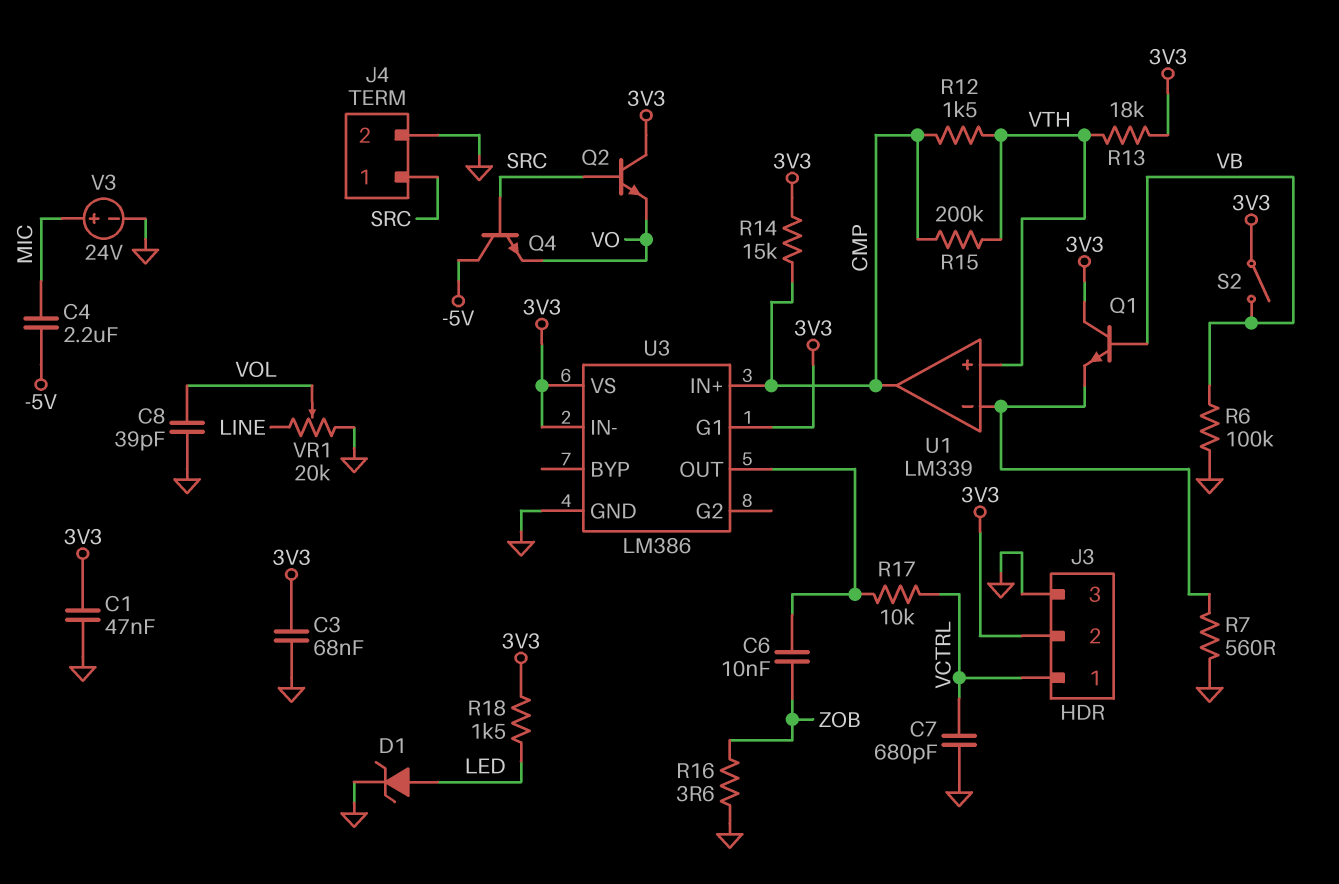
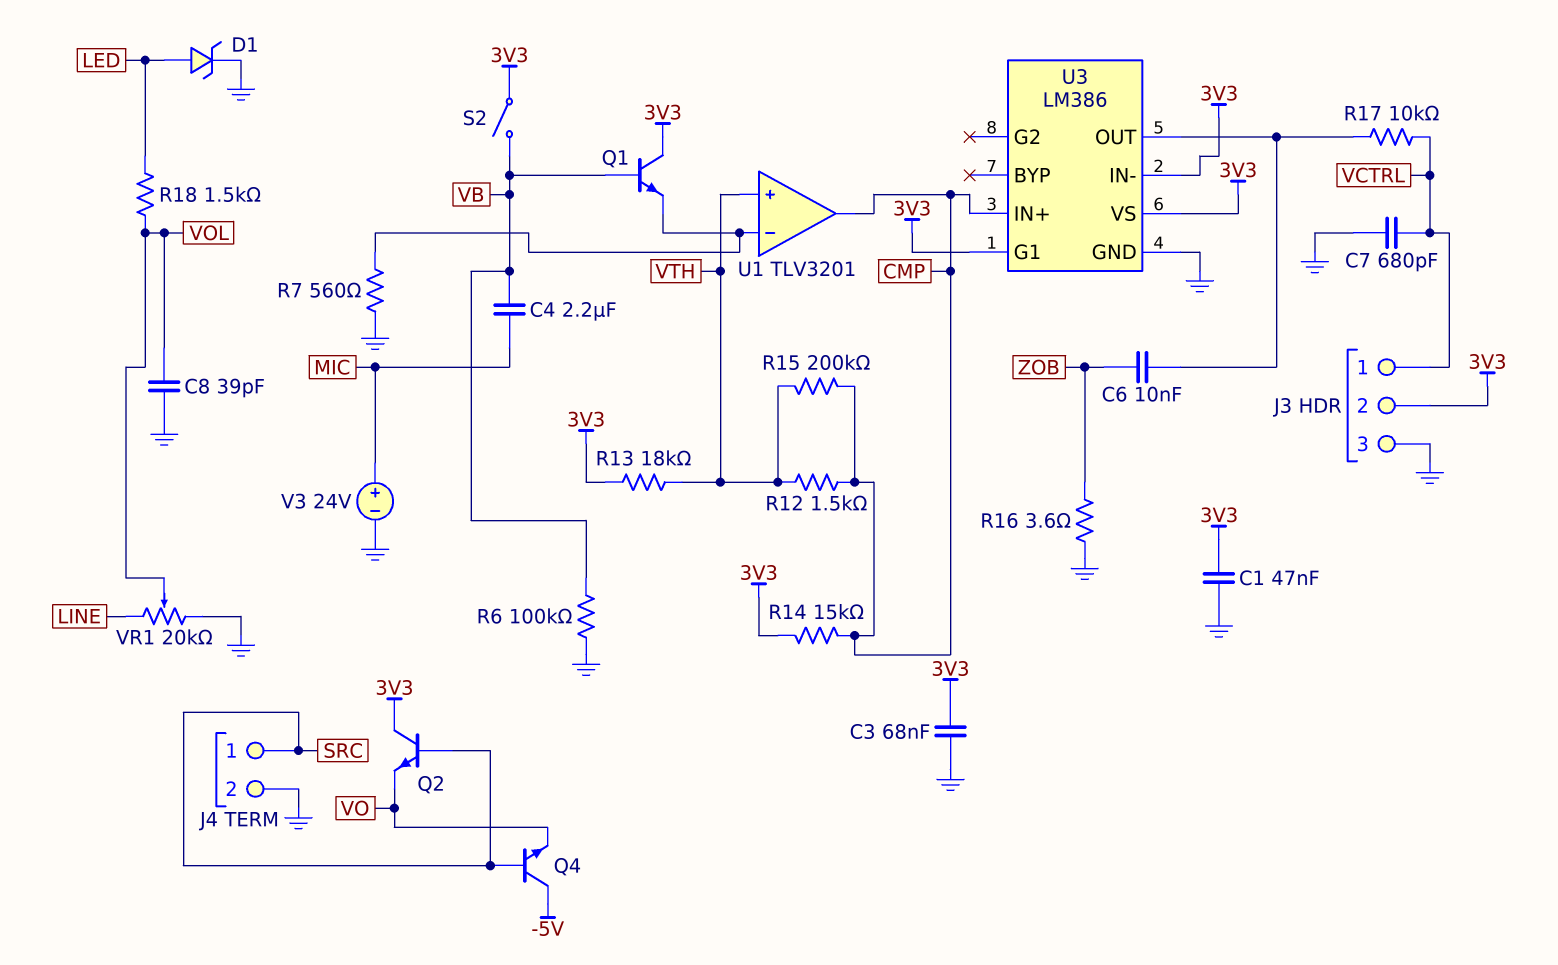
C4: 2.2uF (-5V, MIC) -> 2.2uF (MIC, VB)
R18: 1.5k (3V3, LED) -> 1.5k (LED, VOL)
U1: LM339 -> TLV3201

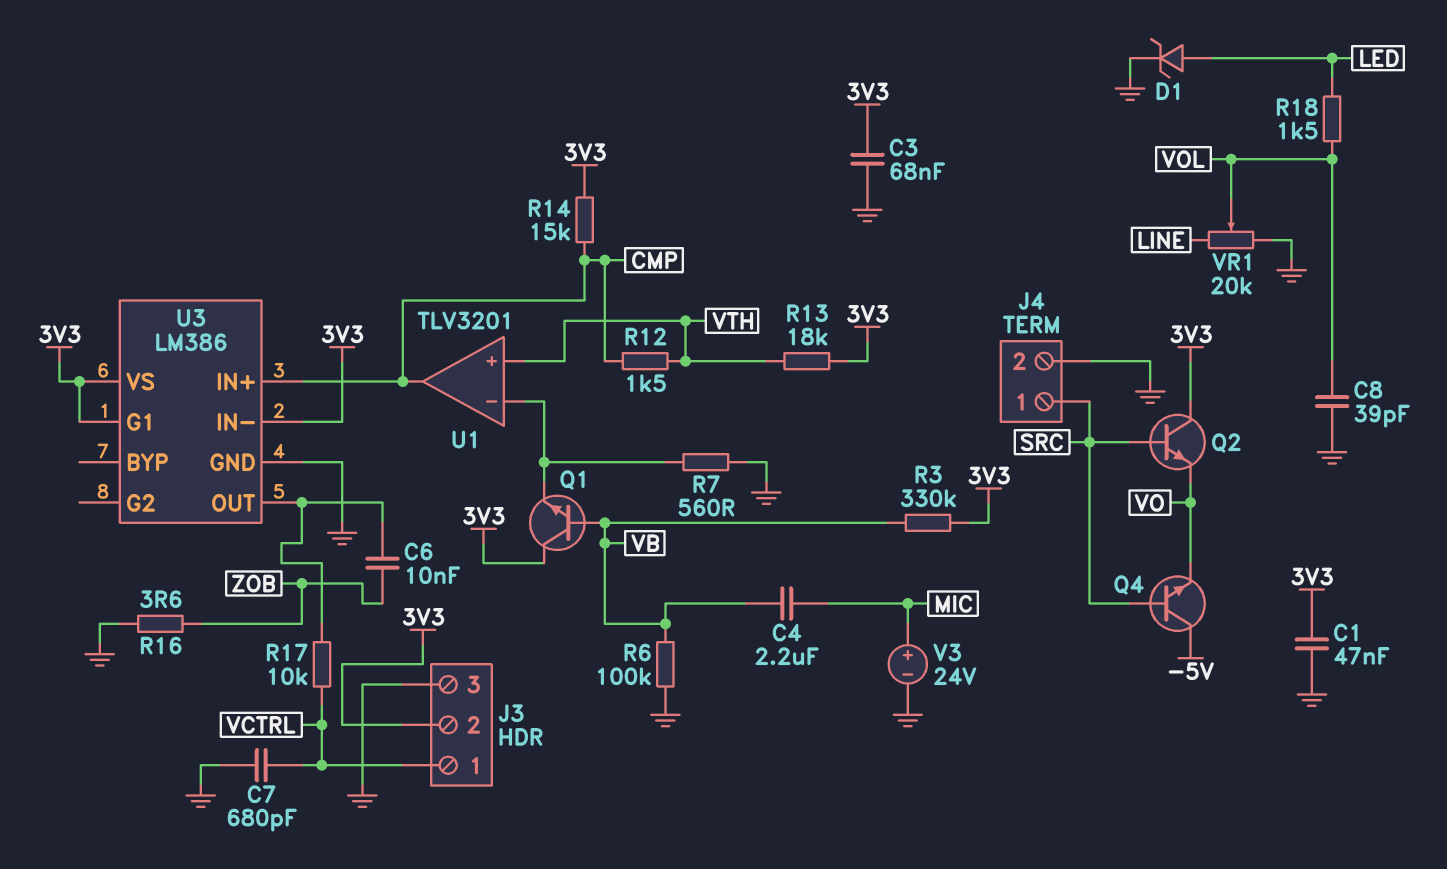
R3: none -> 330k (3V3, VB)
R15: 200k (CMP, VTH) -> none
S2: switch (3V3, VB) -> none

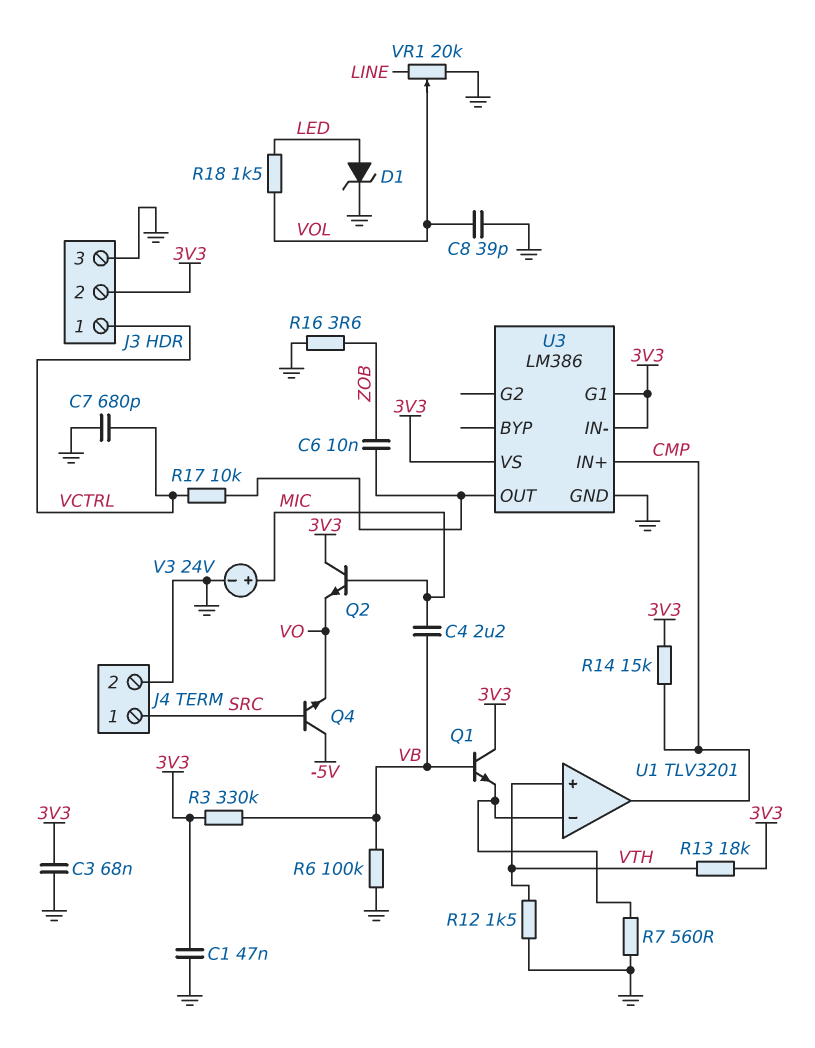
Q2: NPN (B SRC, C 3V3, E VO) -> NPN (B MIC, C 3V3, E VO)
R12: 1.5k (CMP, VTH) -> 1.5k (GND, VTH)

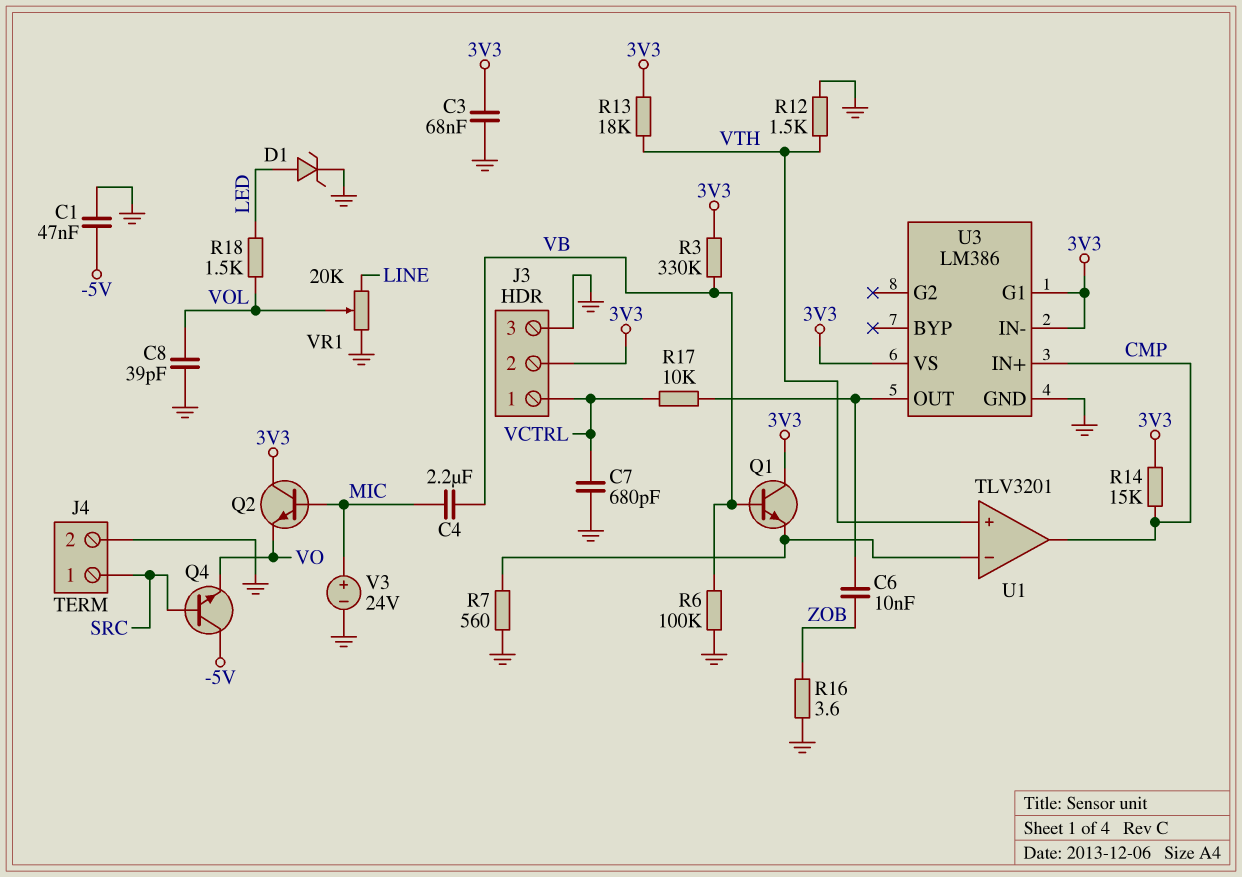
C1: 47nF (3V3, GND) -> 47nF (-5V, GND)

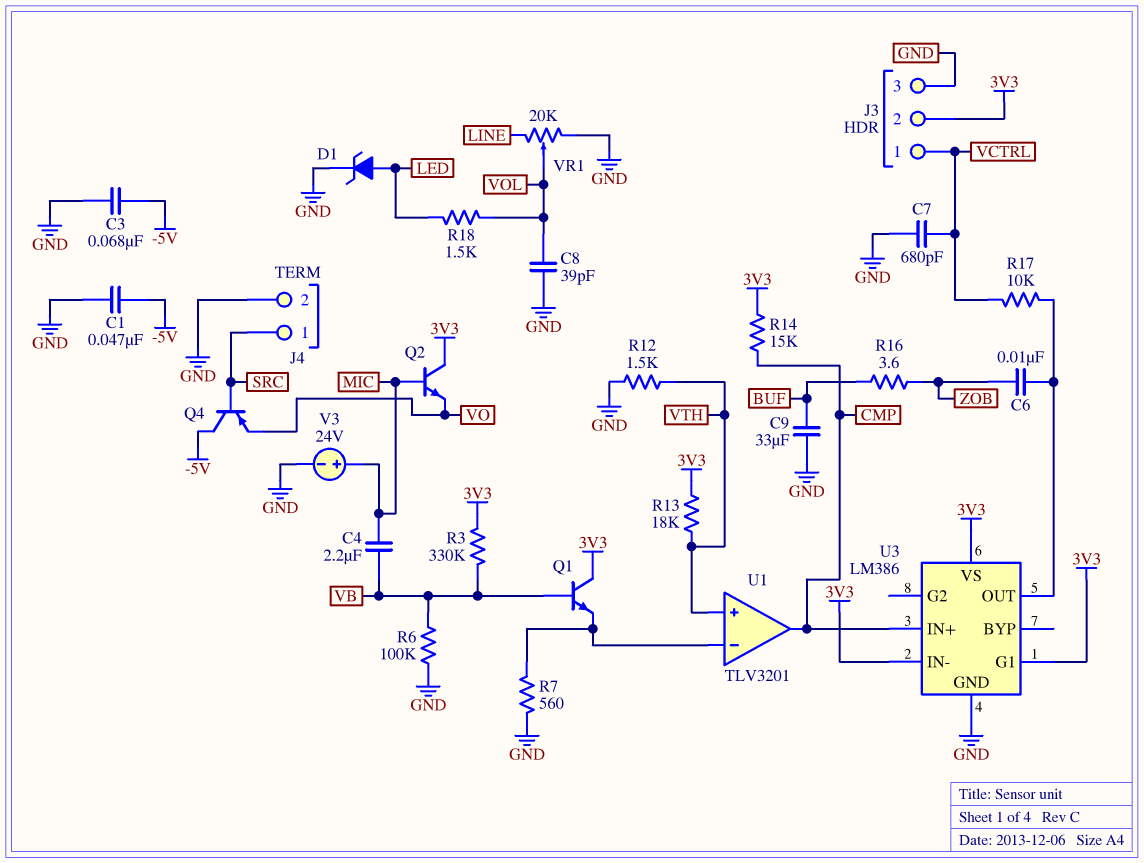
C3: 68nF (3V3, GND) -> 68nF (-5V, GND)
C9: none -> 33uF (BUF, GND)
Q4: NPN (B SRC, C -5V, E VO) -> PNP (B SRC, C -5V, E VO)
R16: 3.6 (GND, ZOB) -> 3.6 (BUF, ZOB)

